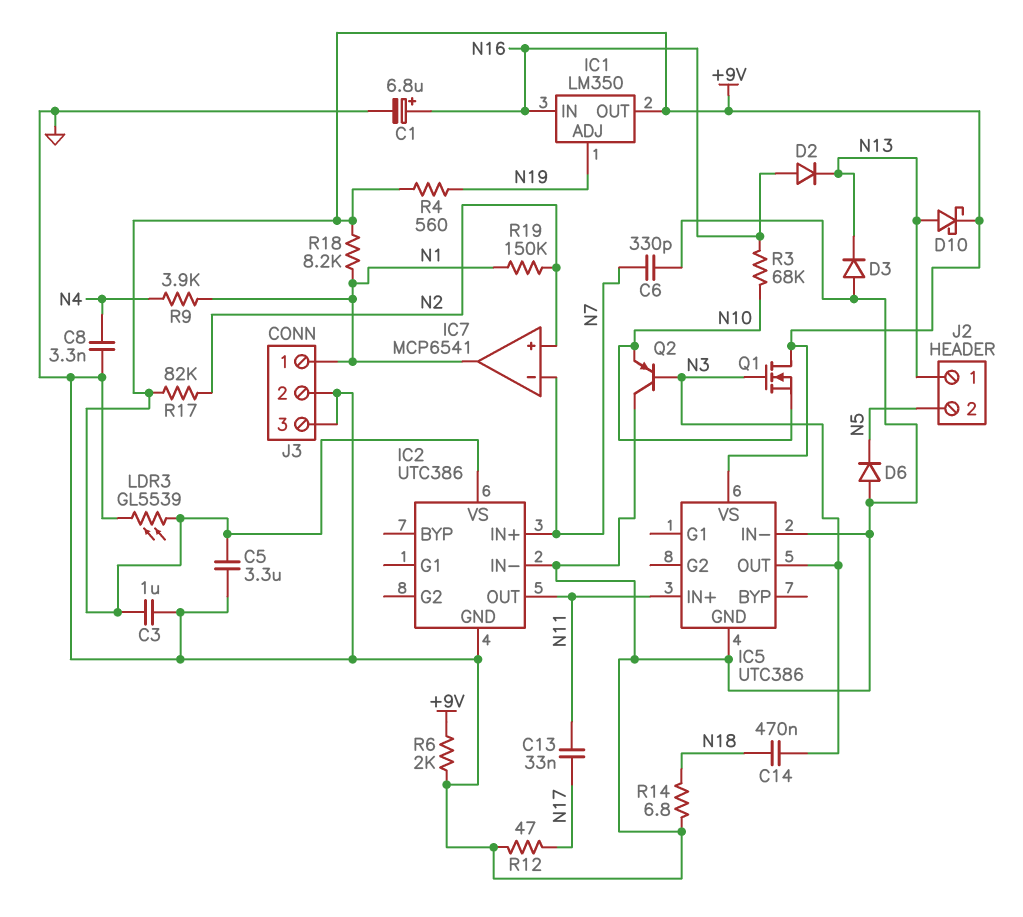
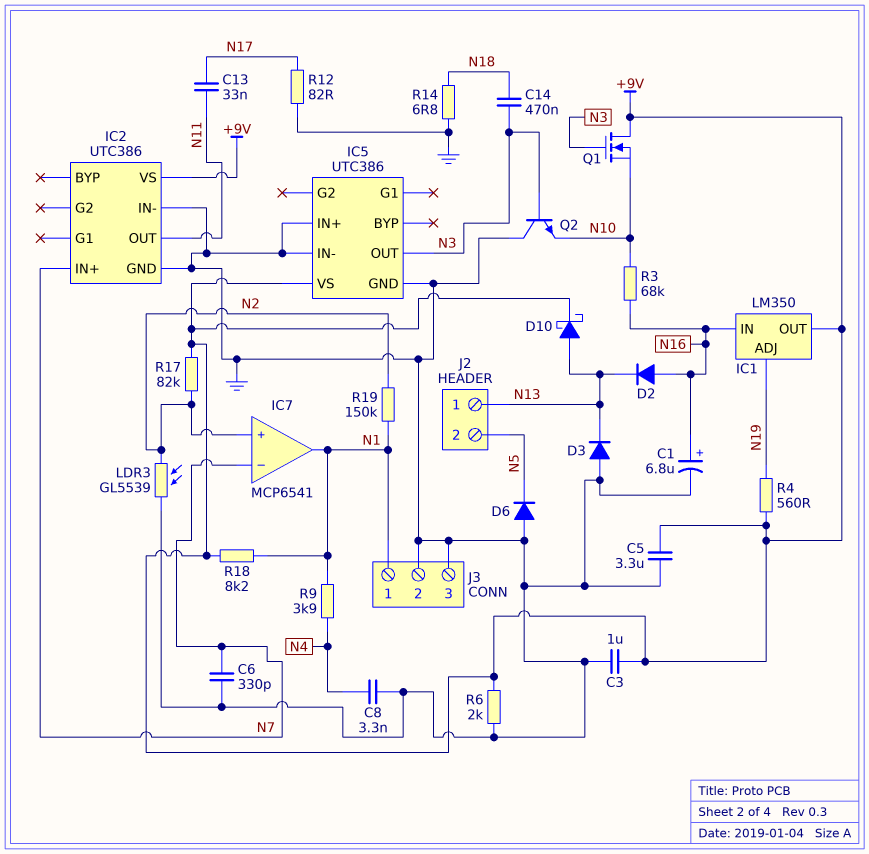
IC5 pin IN+: N11 -> GND
LDR3: GL5539 (+9V, GND) -> GL5539 (GND, N2)
Q2: PNP (B N3, C GND, E N10) -> NPN (B N3, C GND, E N10)
R12: 47 (GND, N17) -> 82 (GND, N17)

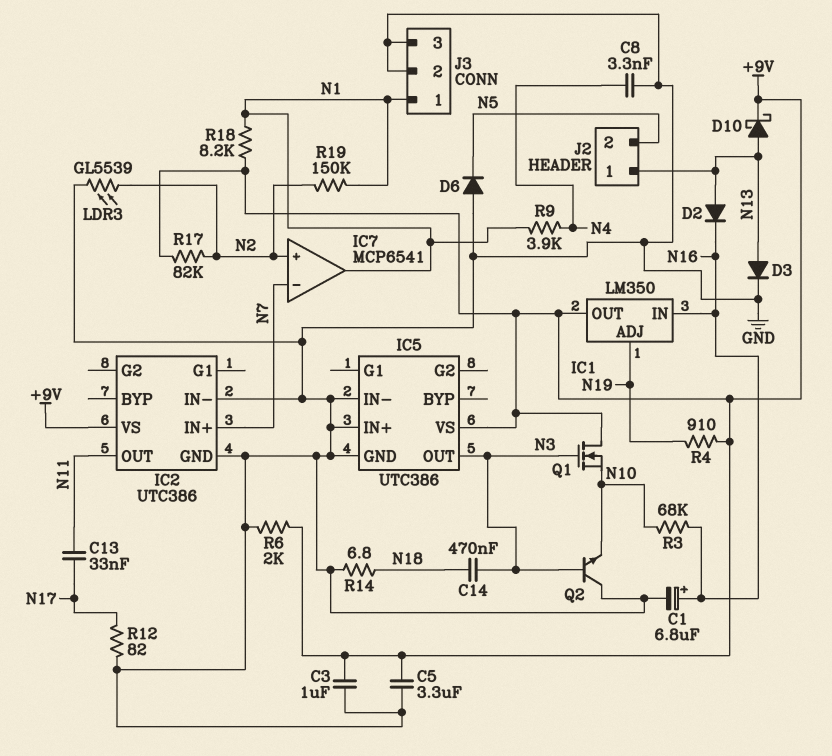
C6: 330pF (GND, N7) -> none
D2: diode (A N16, K N13) -> diode (A N13, K N16)
D3: diode (A GND, K N13) -> diode (A N13, K GND)
R4: 560 (+9V, N19) -> 910 (+9V, N19)

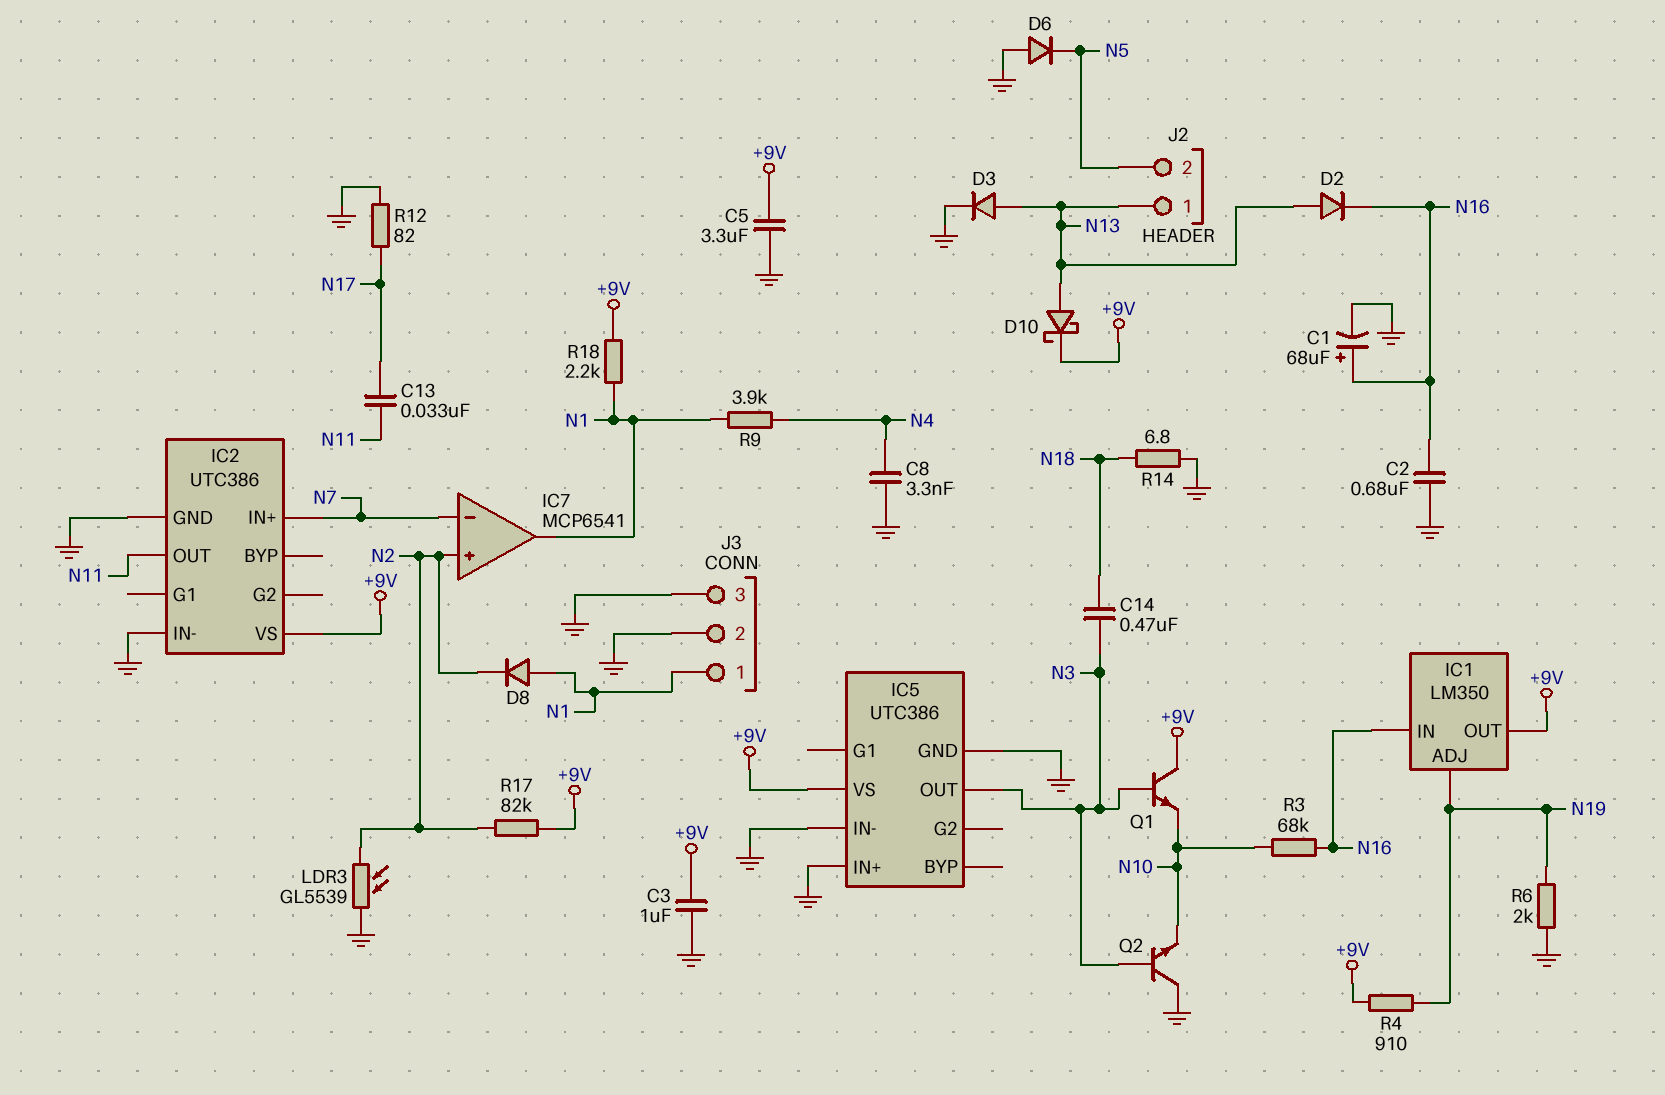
C1: 6.8uF (plus N16, minus GND) -> 68uF (plus N16, minus GND)
C2: none -> 680nF (GND, N16)
D8: none -> diode (A N1, K N2)
Q1: NMOS (G N3, D +9V, S N10) -> NPN (B N3, C +9V, E N10)
R6: 2k (+9V, GND) -> 2k (GND, N19)
R18: 8.2k (+9V, N1) -> 2.2k (+9V, N1)
R19: 150k (N1, N2) -> none

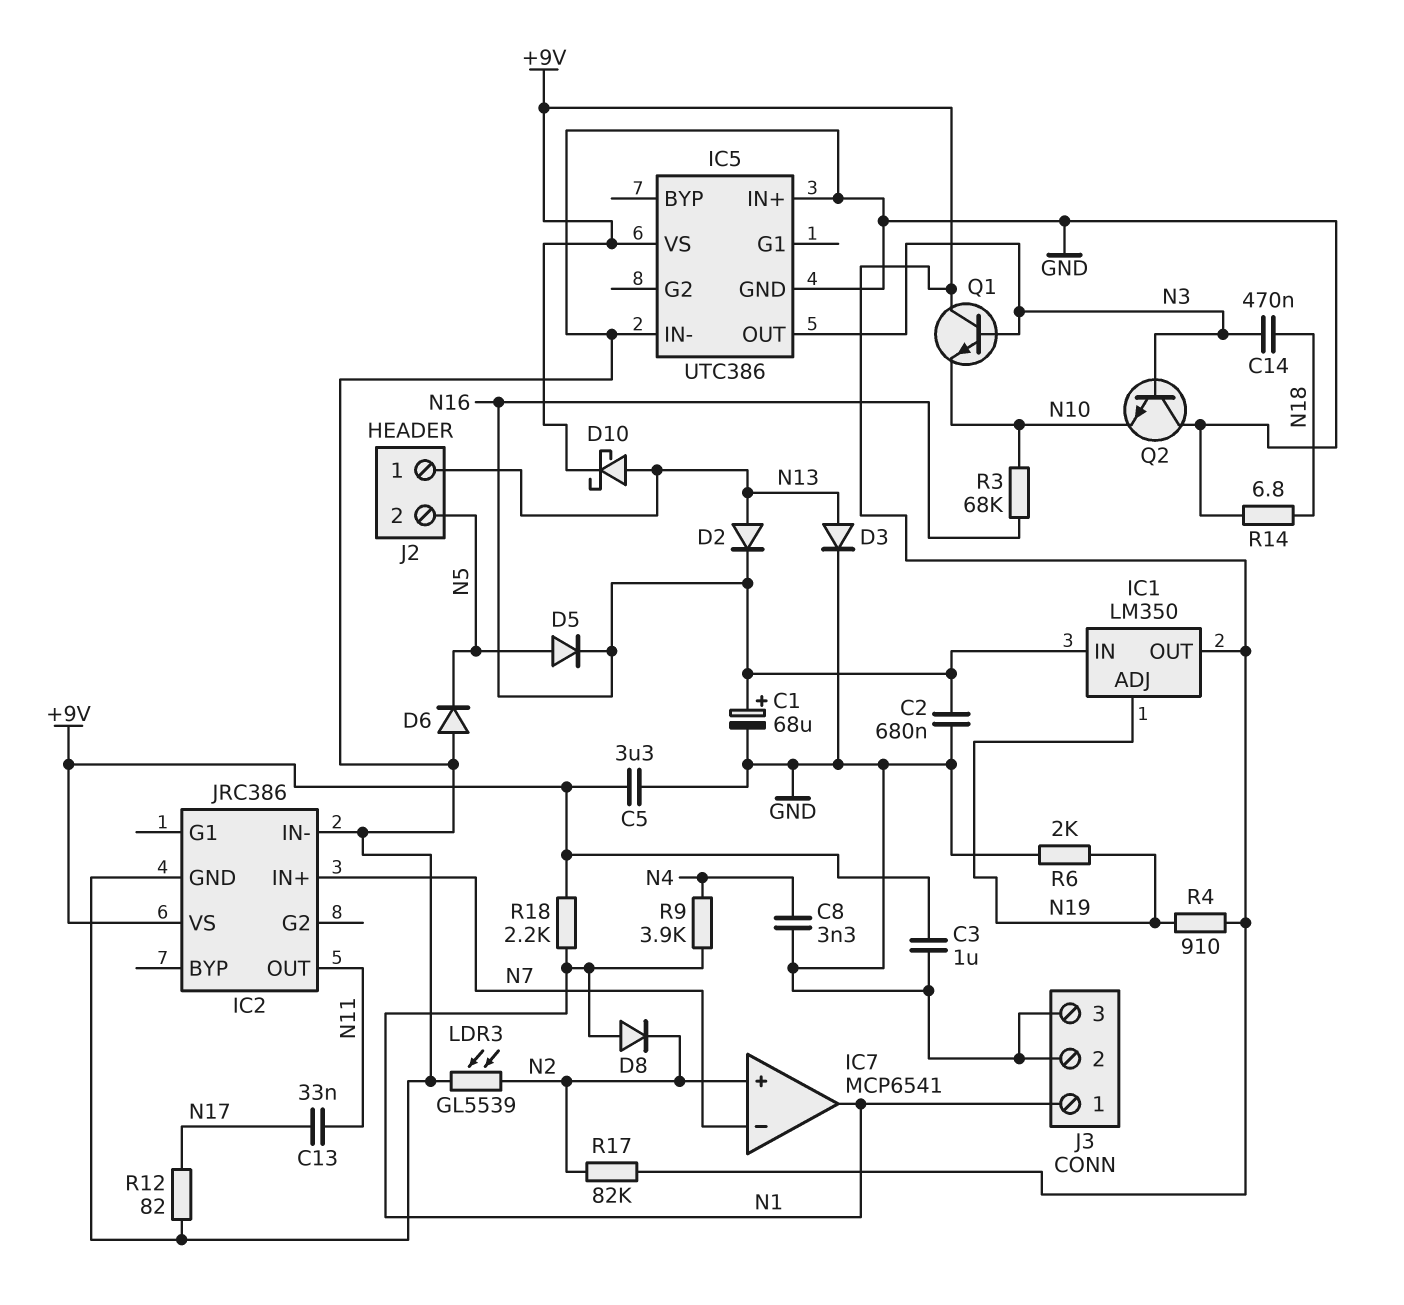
D5: none -> diode (A N5, K N16)
IC2: UTC386 -> JRC386

